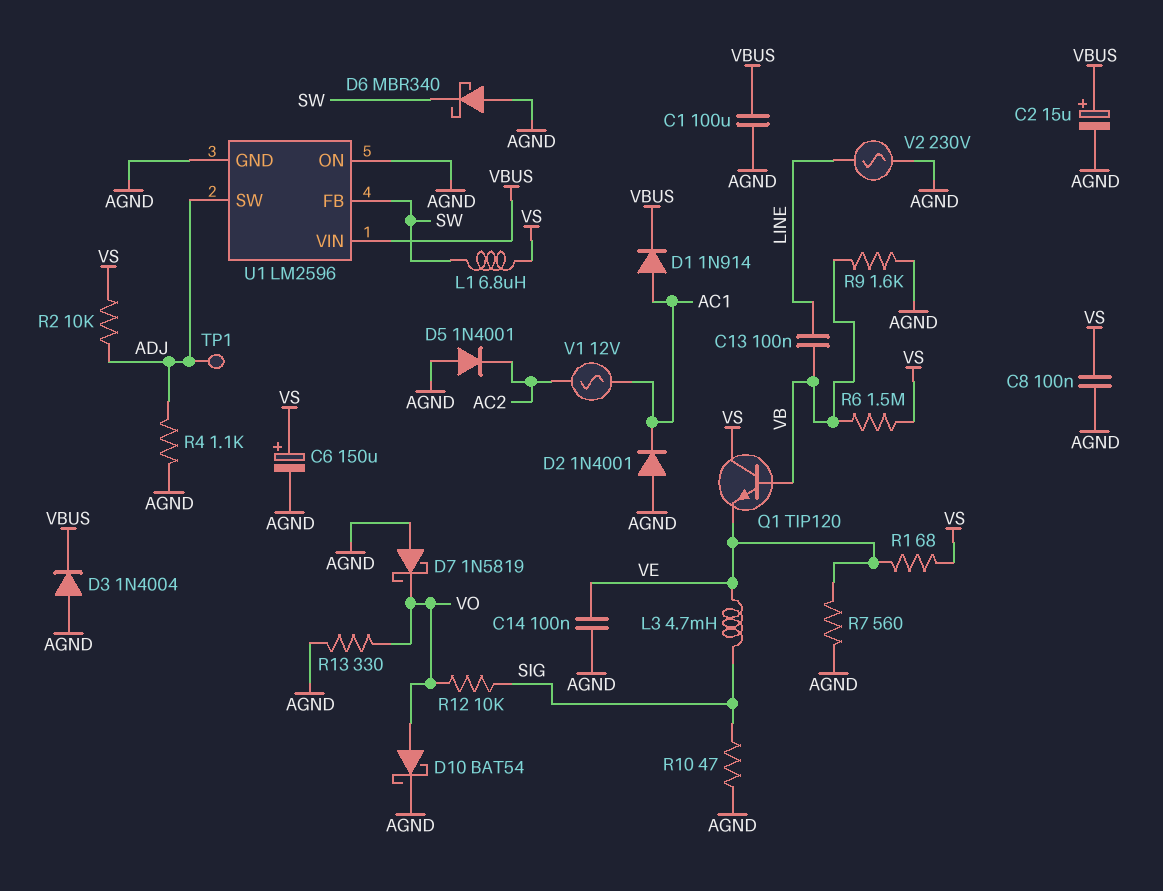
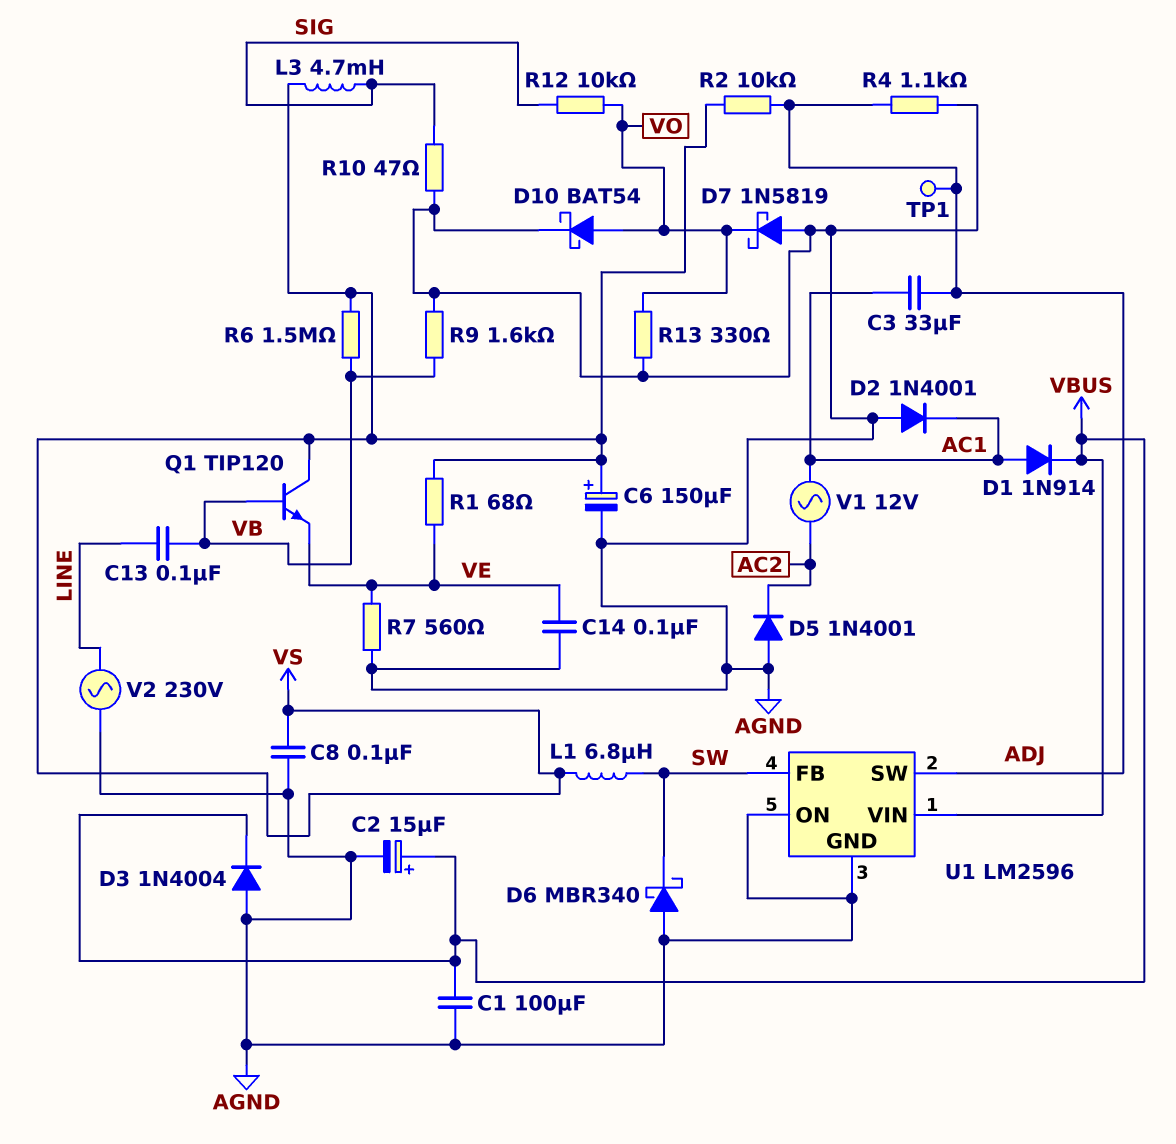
C3: none -> 33uF (AC1, ADJ)
L3: 4.7mH (SIG, VE) -> 4.7mH (SIG, VS)

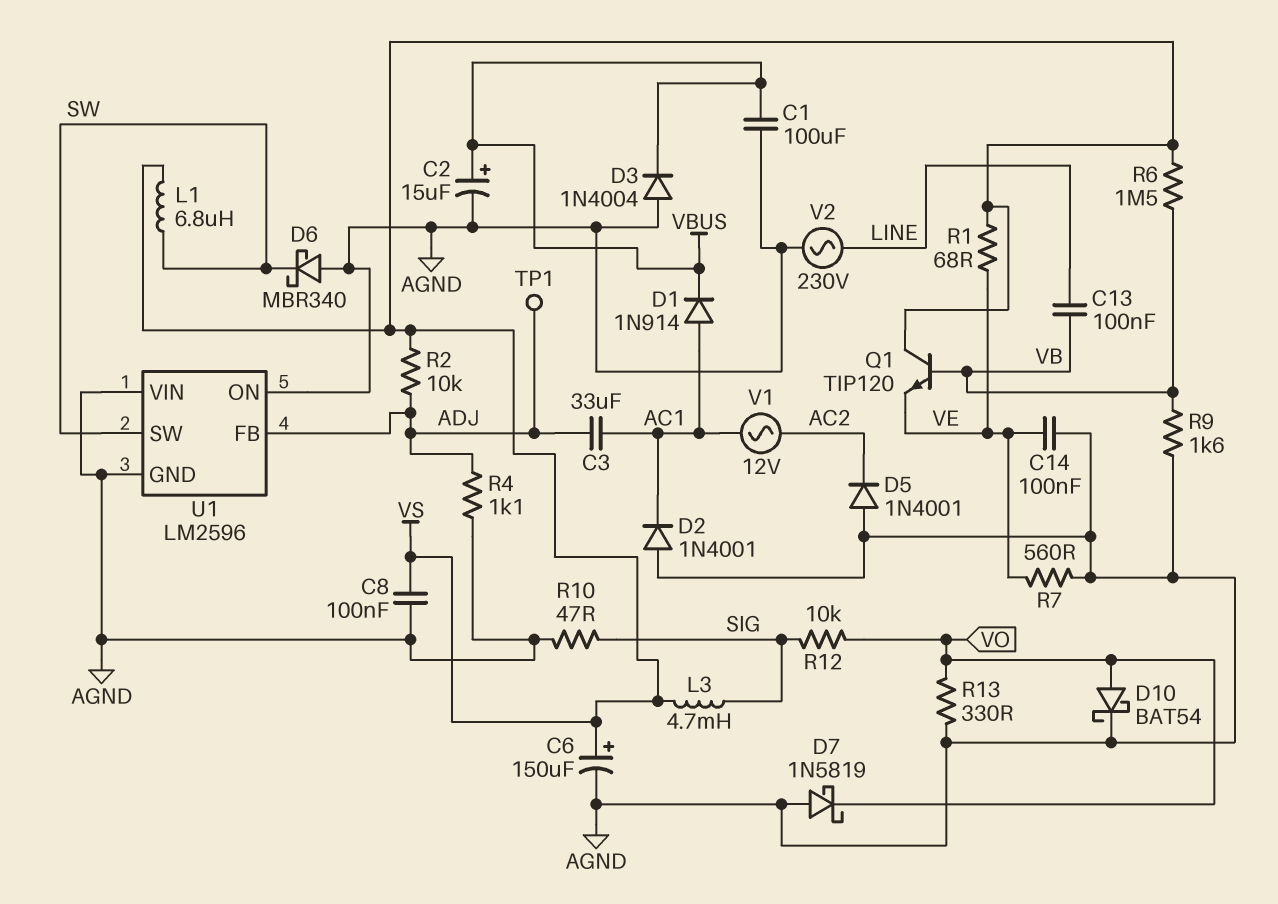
U1 pin FB: SW -> ADJ
U1 pin SW: ADJ -> SW
U1 pin VIN: VBUS -> AGND

